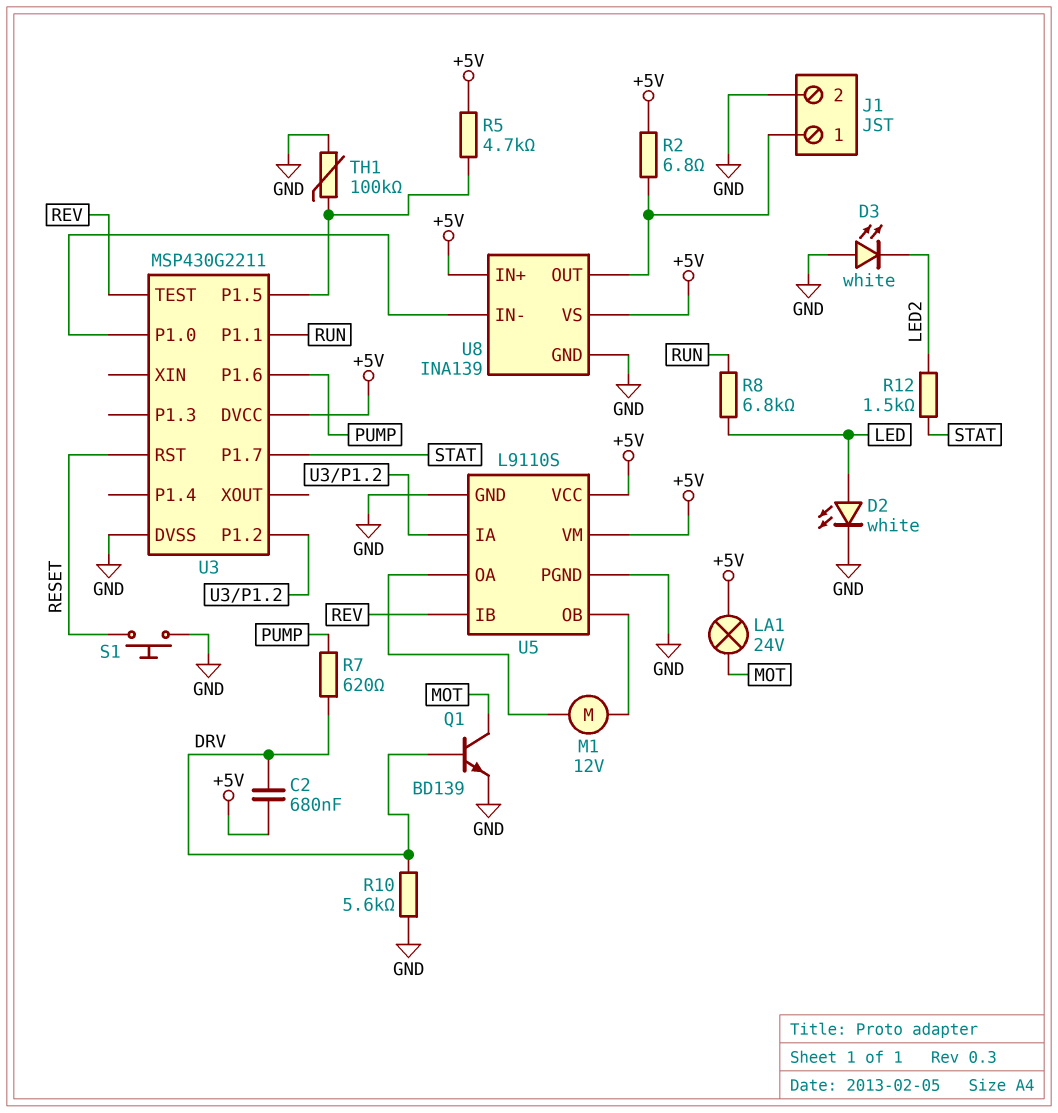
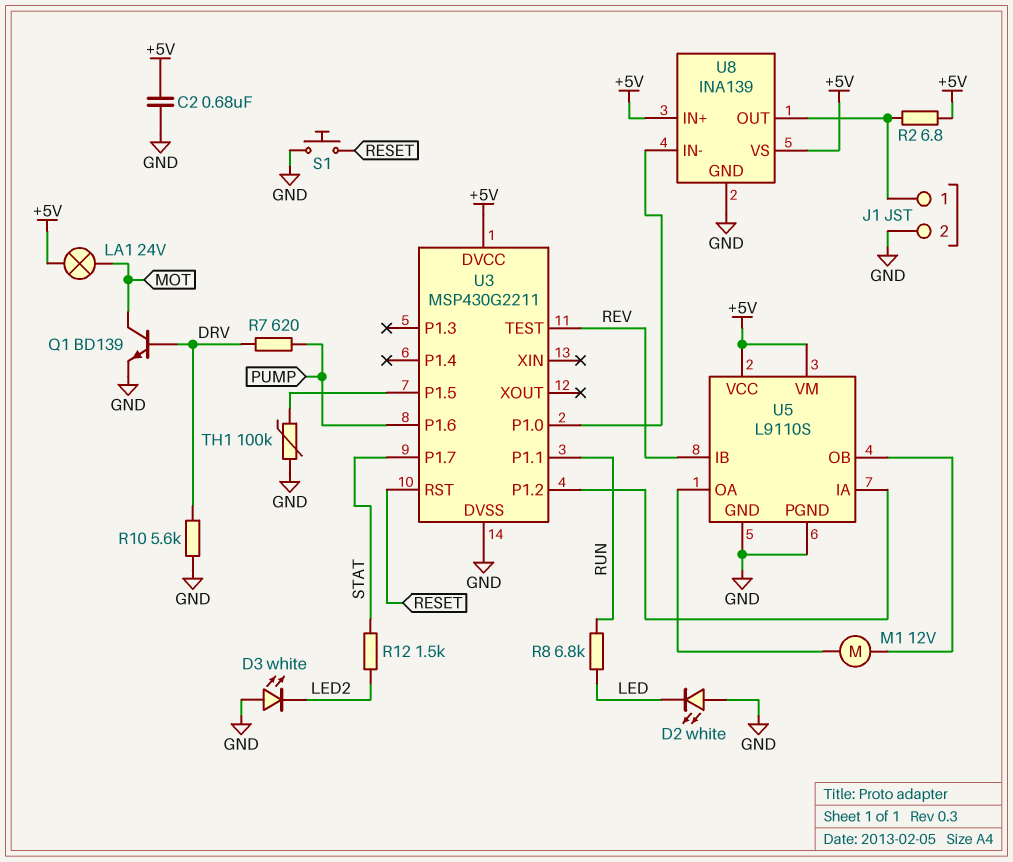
C2: 680nF (+5V, DRV) -> 680nF (+5V, GND)
D2: LED white (A LED, K GND) -> LED white (A GND, K LED)
R5: 4.7k (+5V, U3/P1.5) -> none

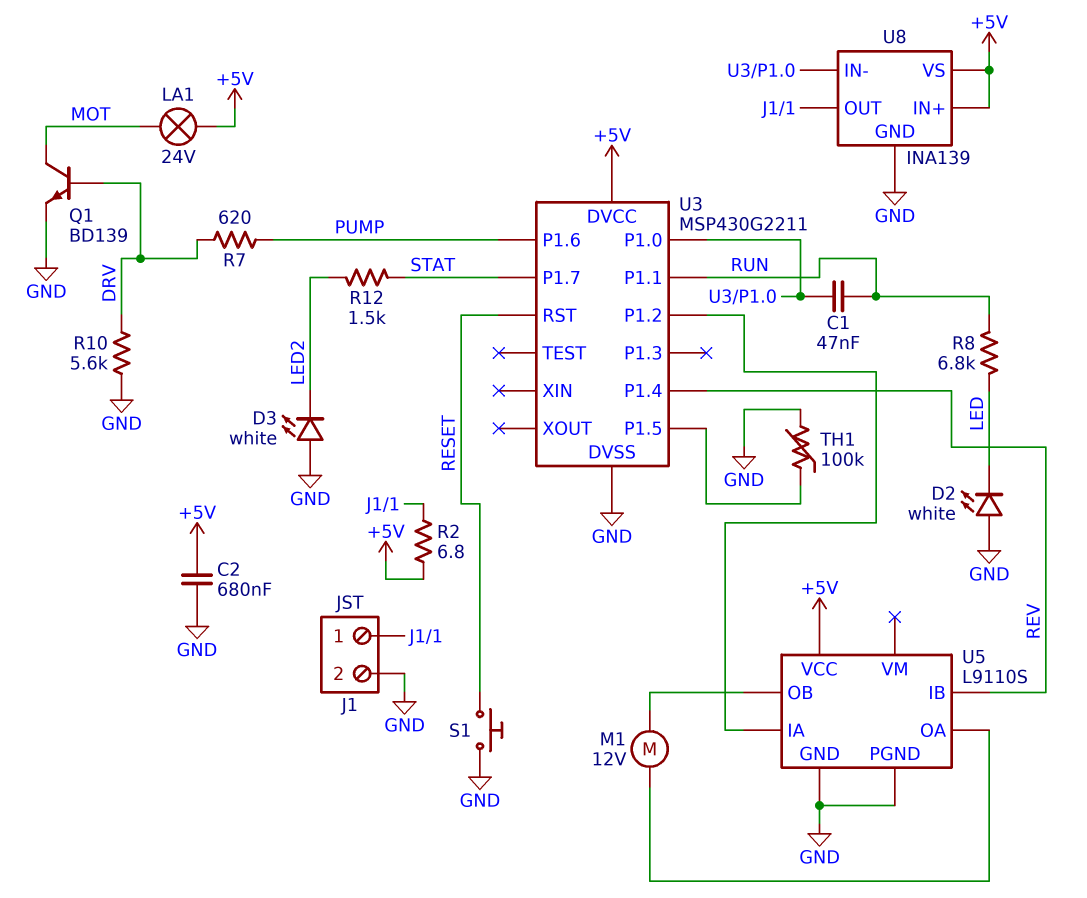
C1: none -> 47nF (RUN, U3/P1.0)
U3 pin P1.4: none -> REV
U3 pin TEST: REV -> none
U5 pin VM: +5V -> none

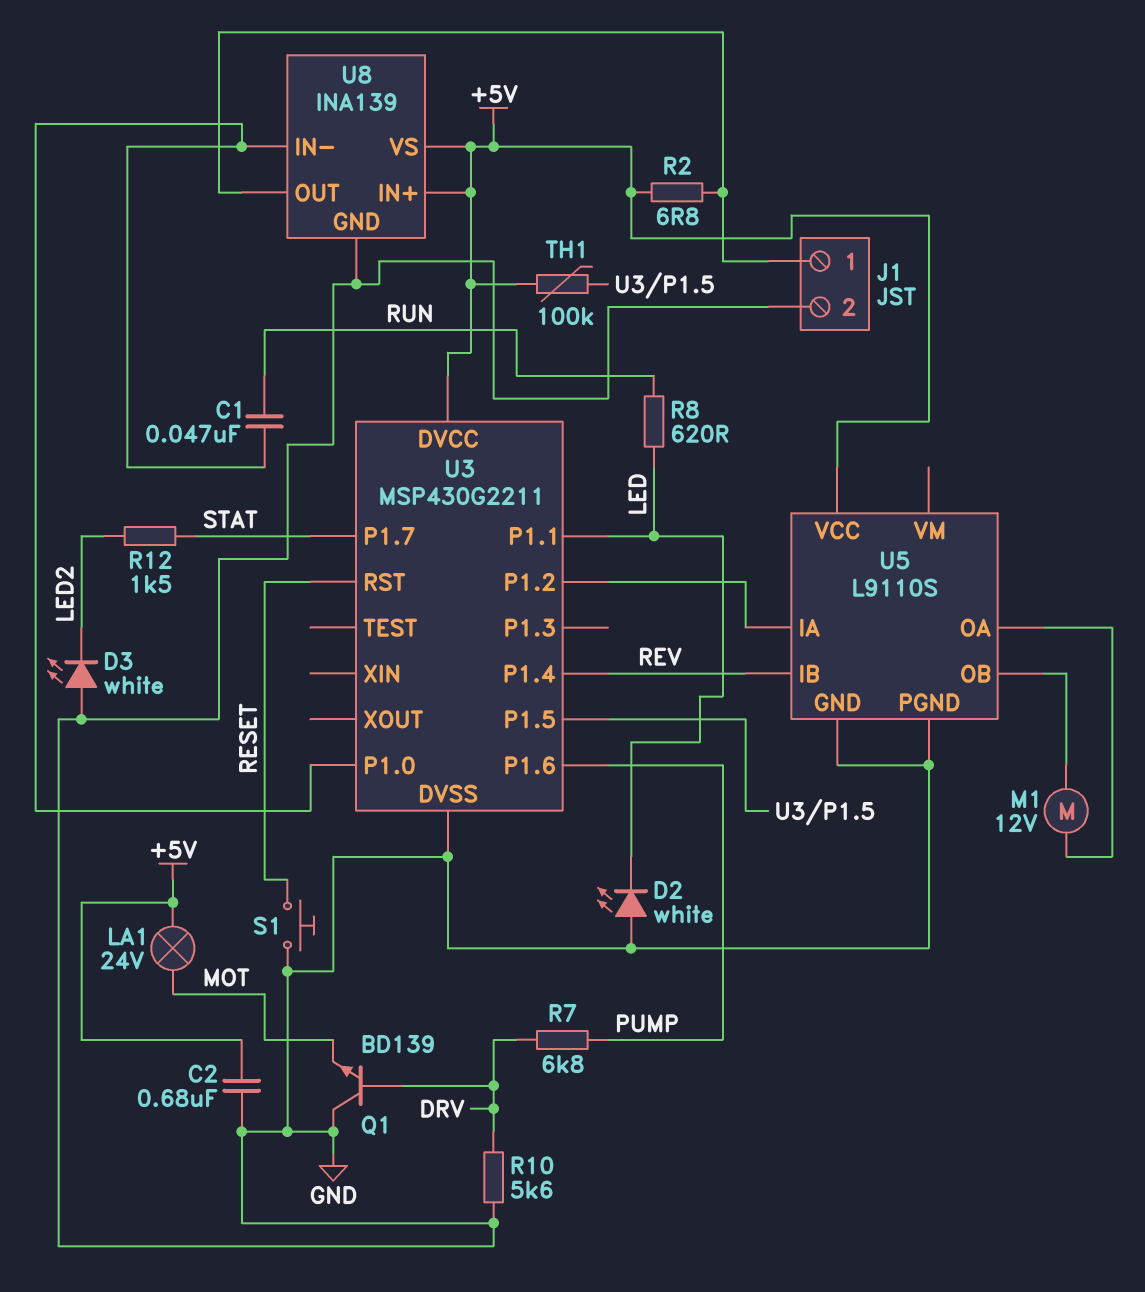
Q1: NPN BD139 (B DRV, C MOT, E GND) -> NPN BD139 (B DRV, C GND, E MOT)
R7: 620 (DRV, PUMP) -> 6.8k (DRV, PUMP)
R8: 6.8k (LED, RUN) -> 620 (LED, RUN)
TH1: 100k (GND, U3/P1.5) -> 100k (+5V, U3/P1.5)
U3 pin P1.1: RUN -> LED

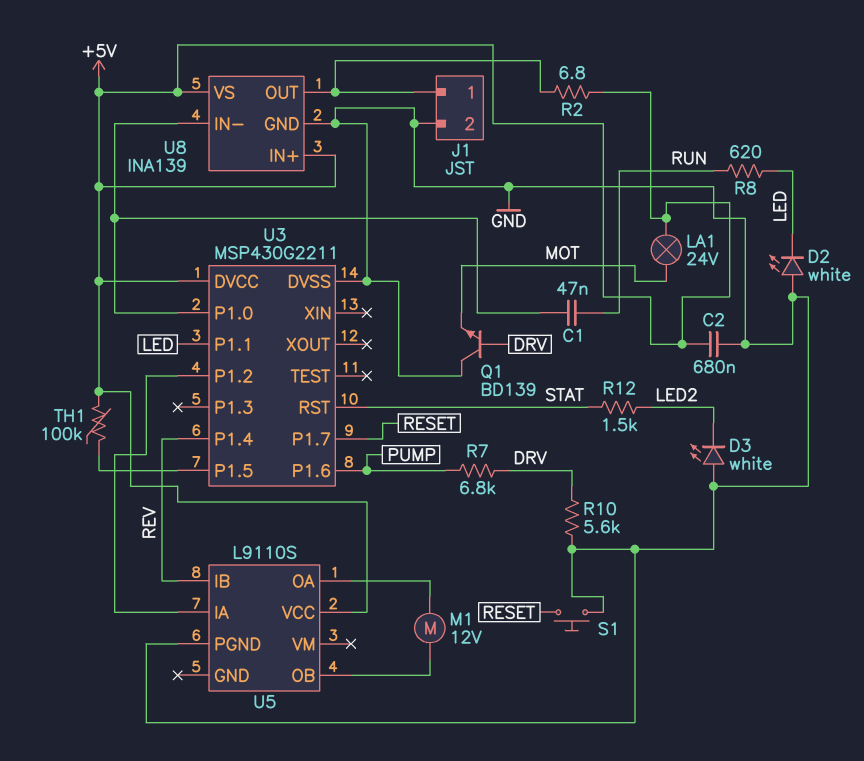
U3 pin P1.7: STAT -> RESET
U3 pin RST: RESET -> STAT
U5 pin GND: GND -> none

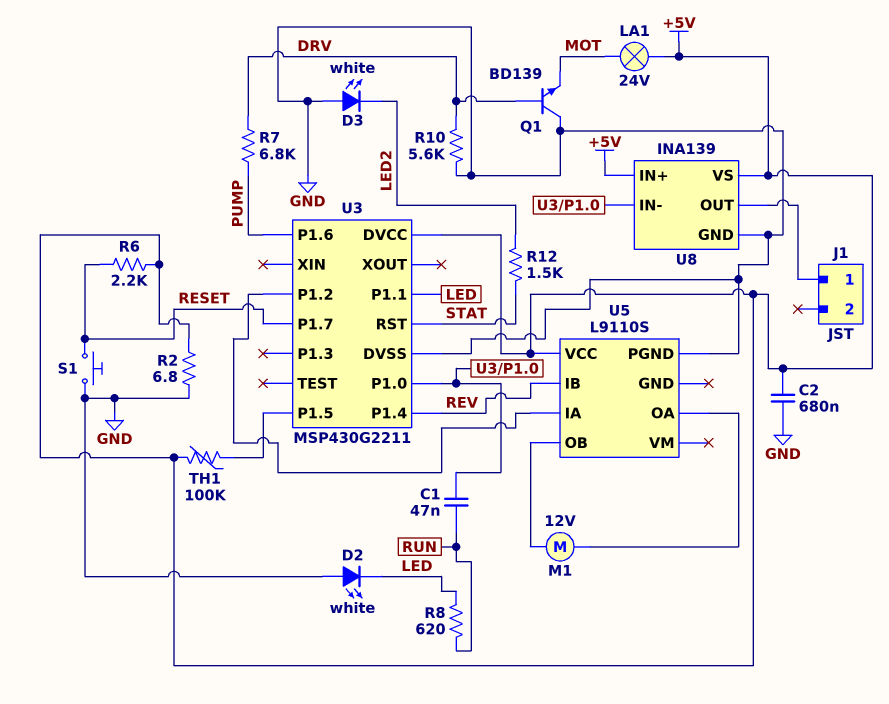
J1 pin 2: GND -> none
R2: 6.8 (+5V, J1/1) -> 6.8 (+5V, GND)
R6: none -> 2.2k (+5V, RESET)

